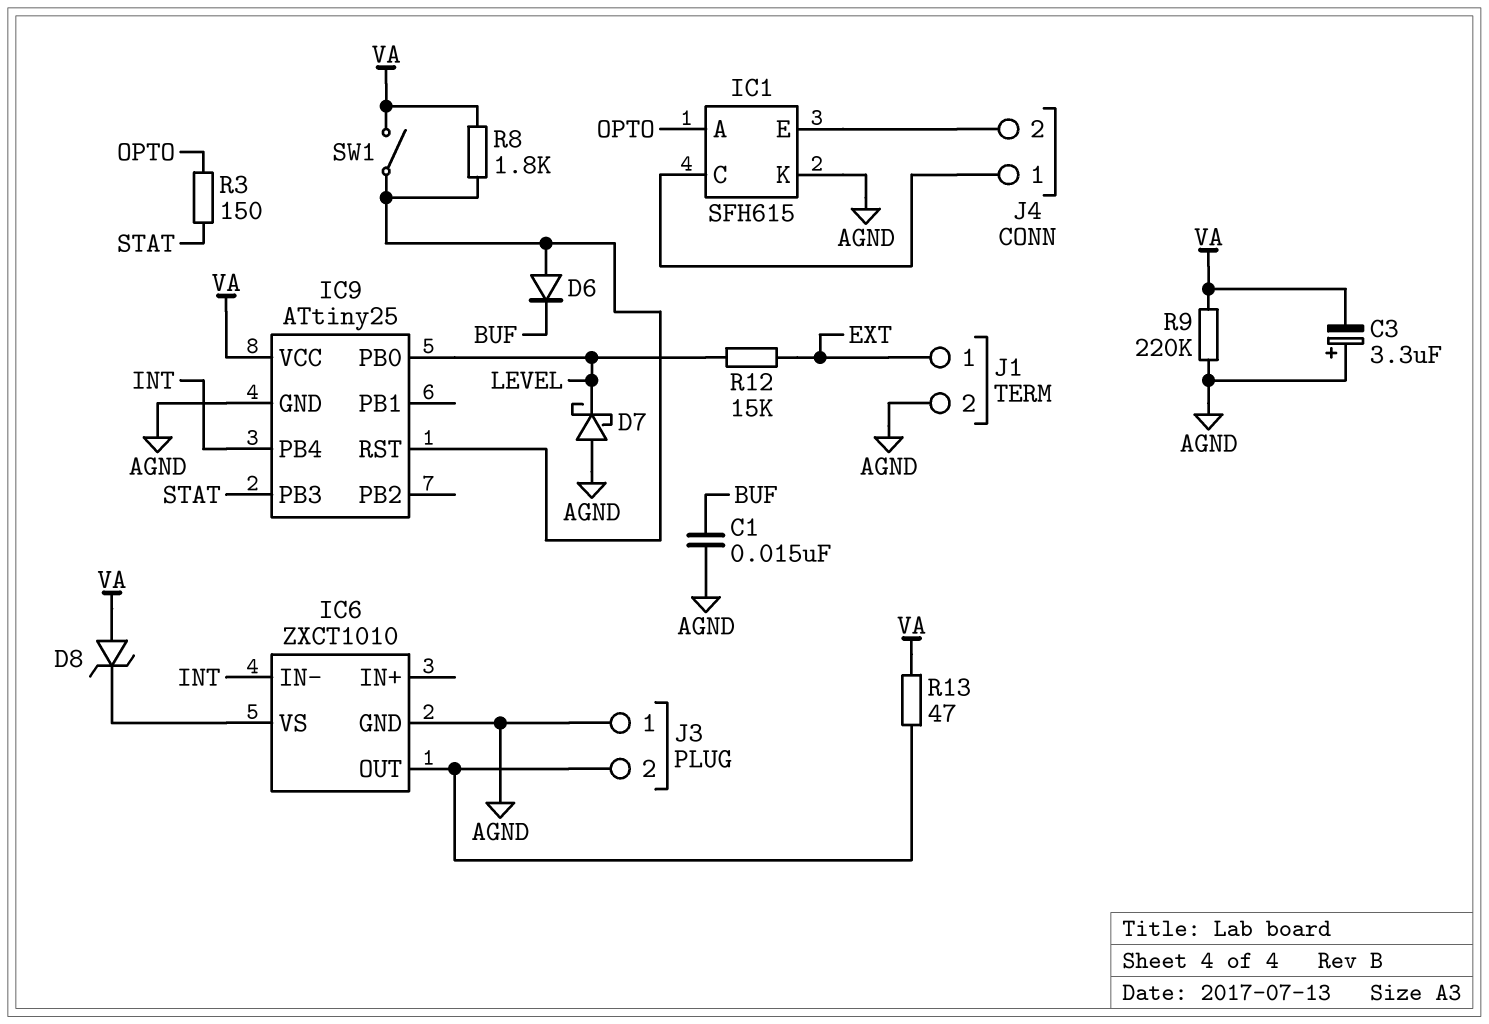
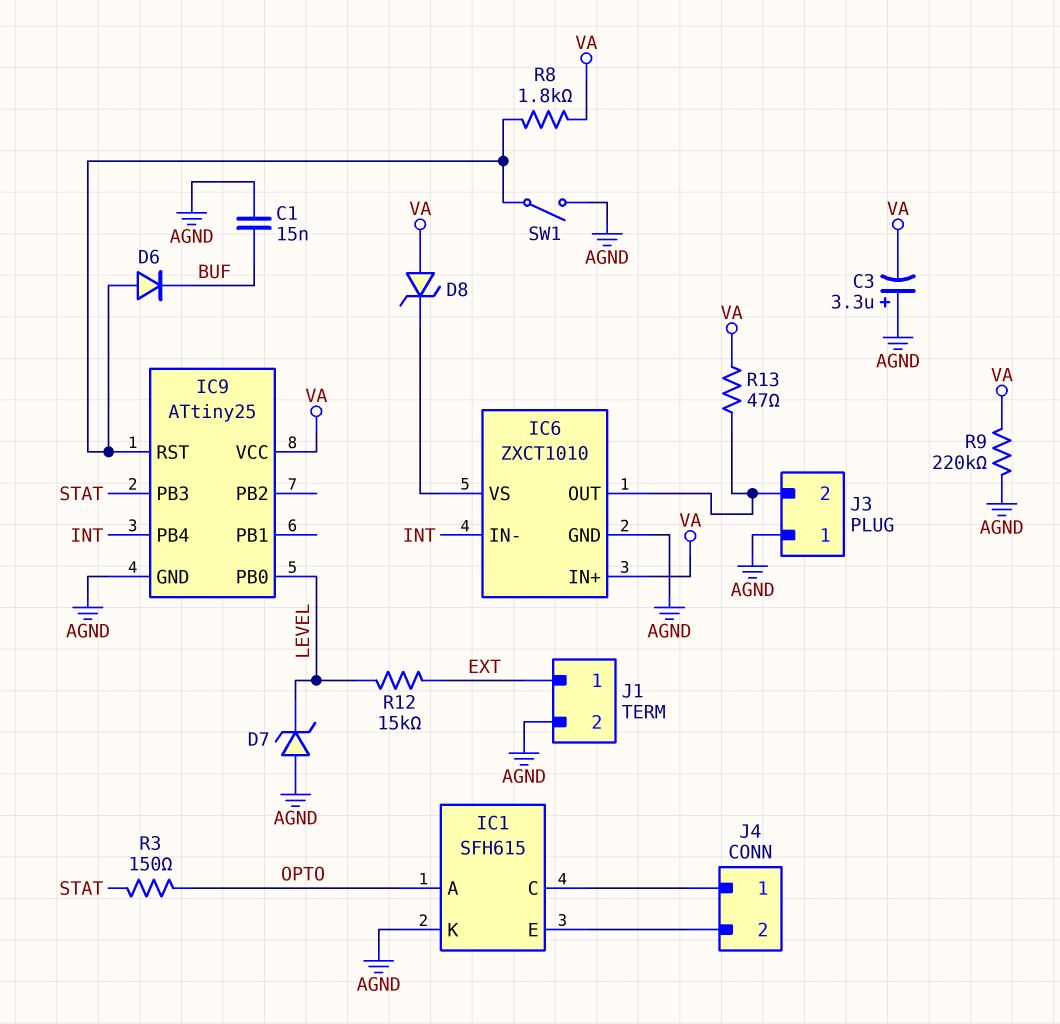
D7: schottky (A AGND, K LEVEL) -> zener (A AGND, K LEVEL)
IC6 pin IN+: none -> VA
SW1: switch (IC9/RST, VA) -> switch (AGND, IC9/RST)

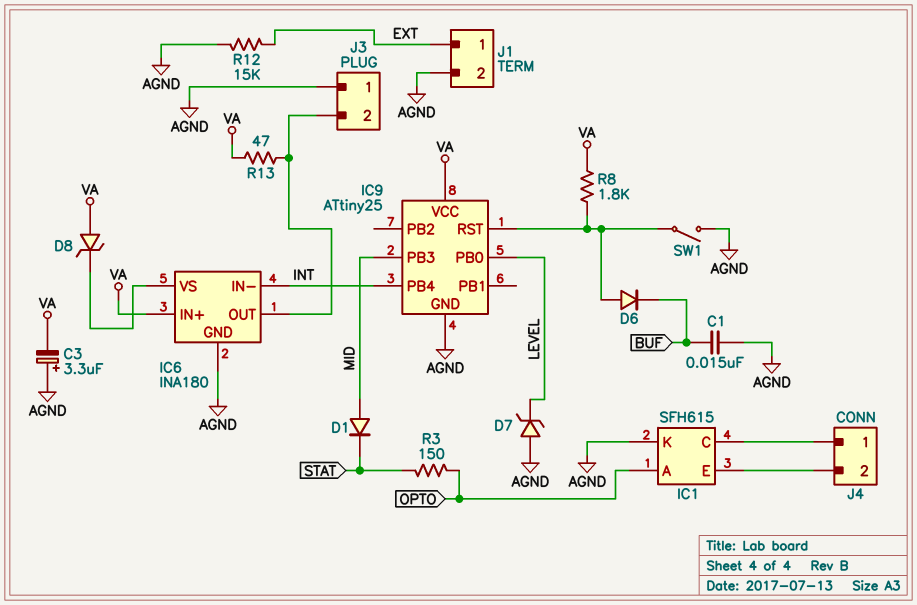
D1: none -> diode (A MID, K STAT)
IC6: ZXCT1010 -> INA180
IC9 pin PB3: STAT -> MID
R9: 220k (AGND, VA) -> none
R12: 15k (EXT, LEVEL) -> 15k (AGND, EXT)

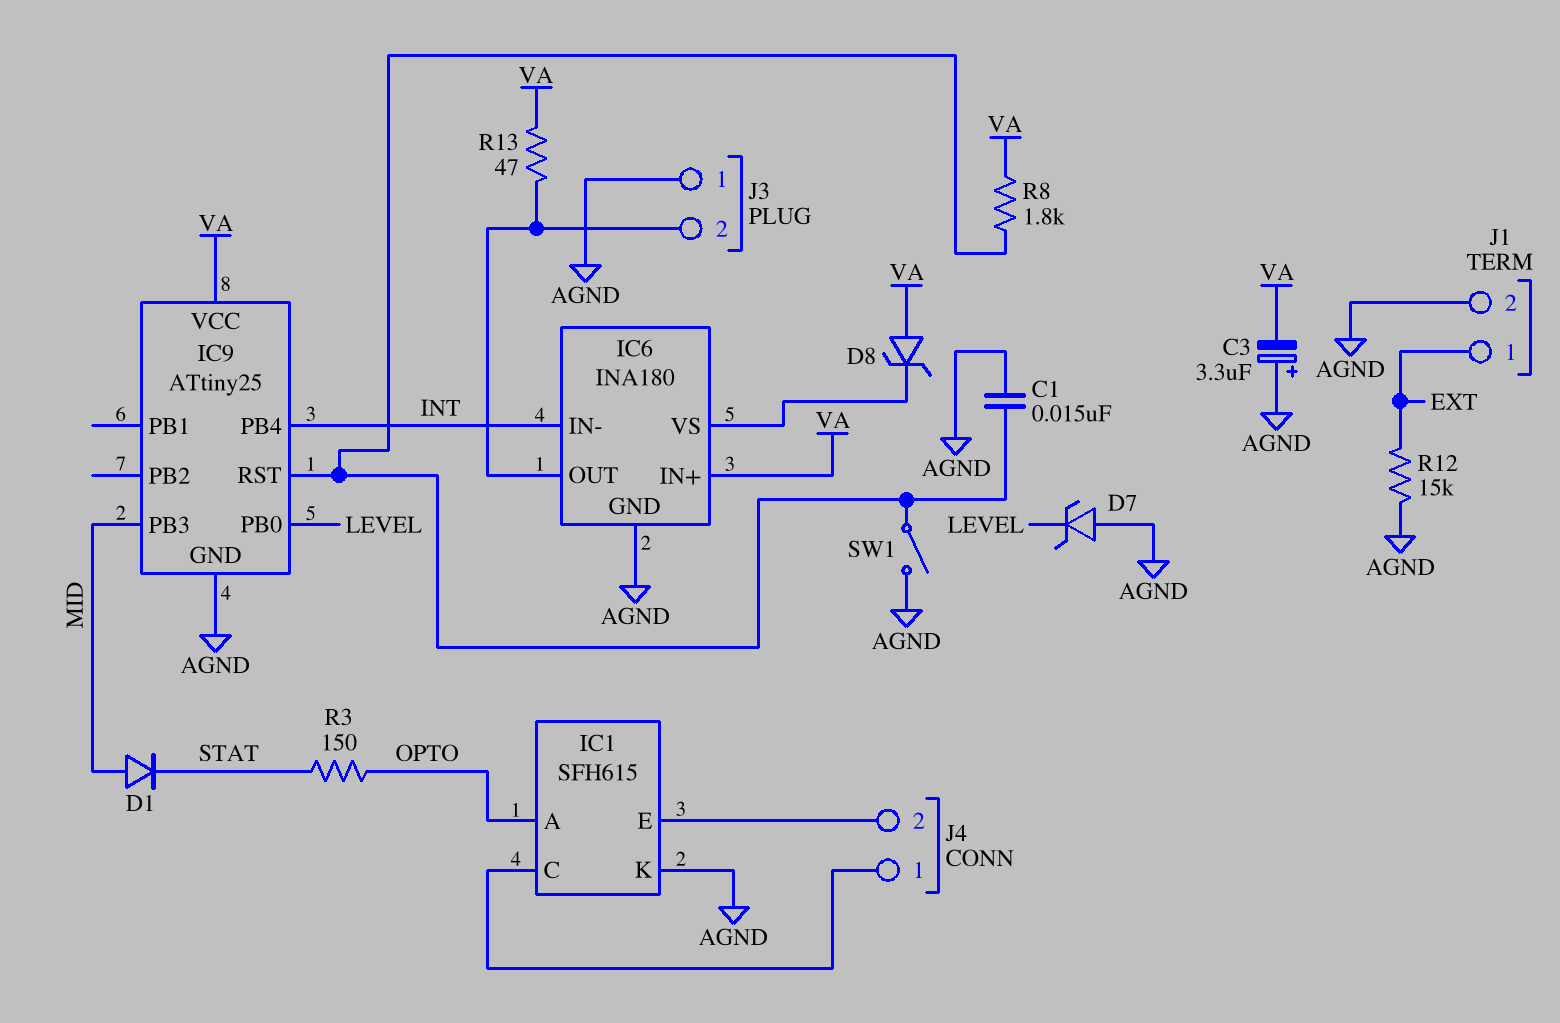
C1: 15nF (AGND, BUF) -> 15nF (AGND, IC9/RST)
D6: diode (A IC9/RST, K BUF) -> none

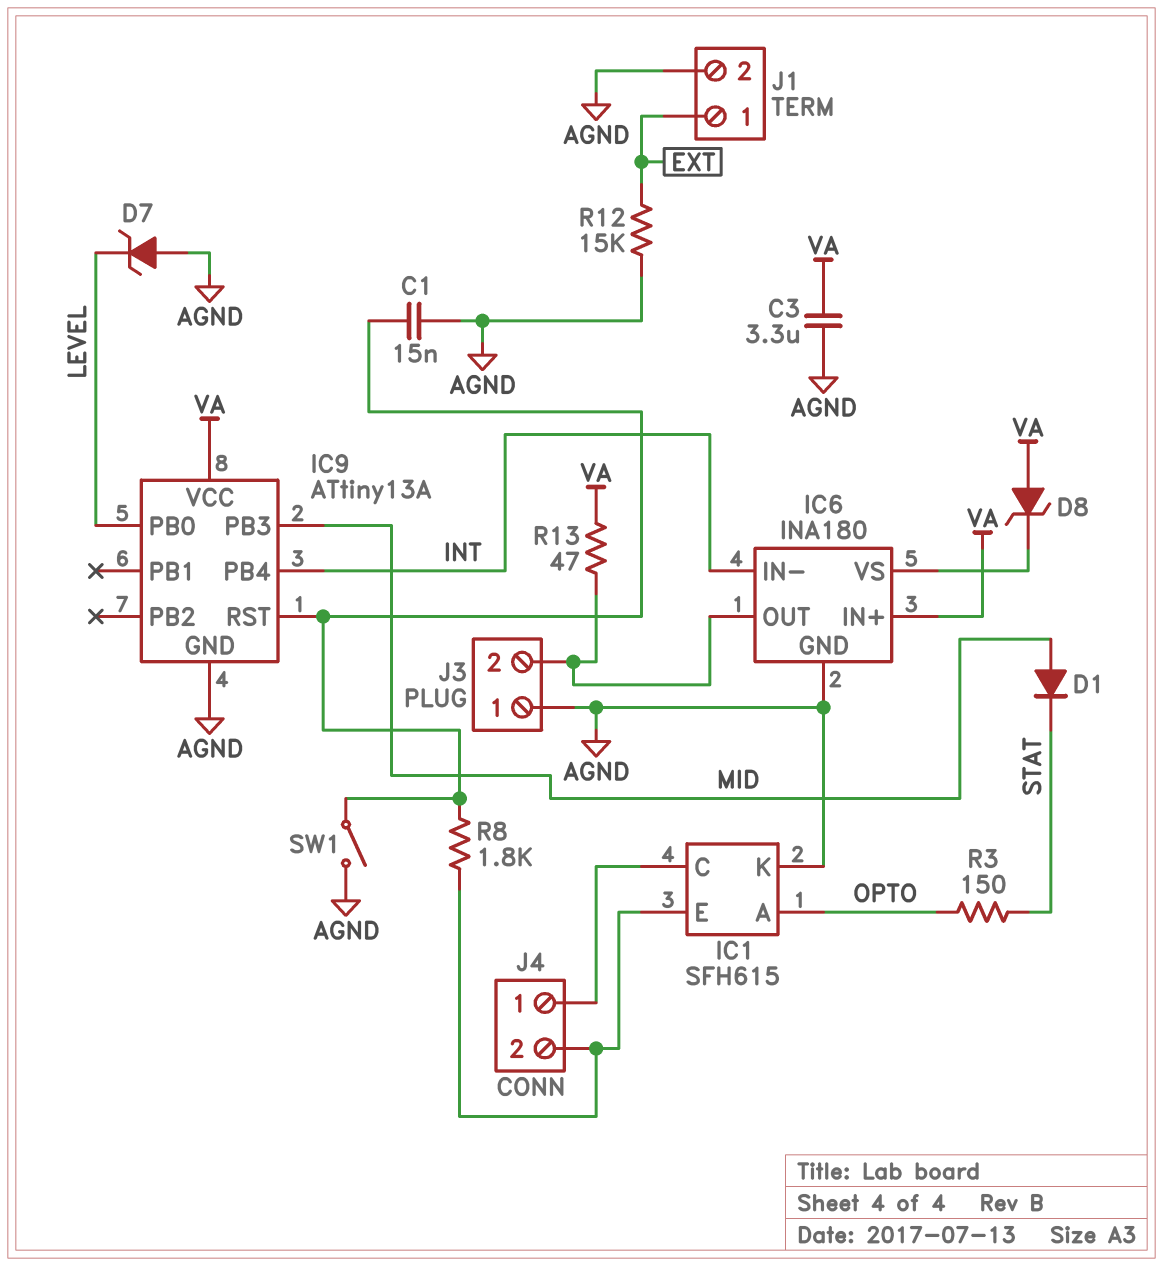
C3: 3.3uF (plus AGND, minus VA) -> 3.3uF (AGND, VA)
IC9: ATtiny25 -> ATtiny13A
R8: 1.8k (IC9/RST, VA) -> 1.8k (IC1/E, IC9/RST)

